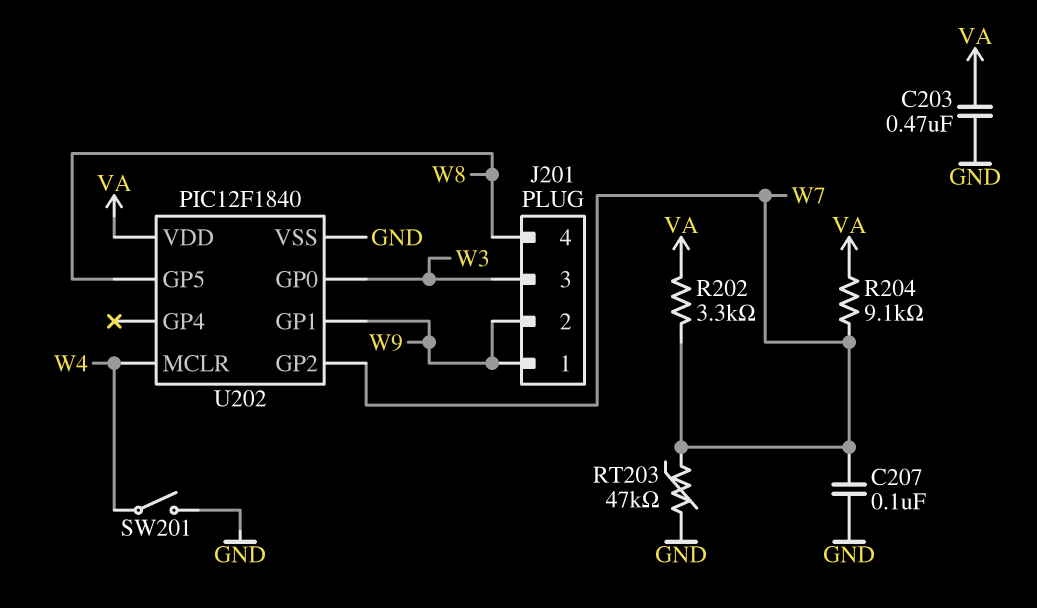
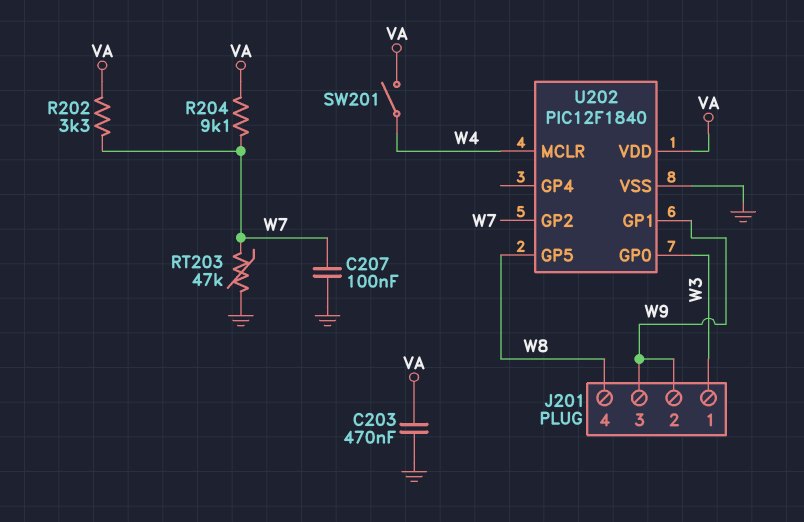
J201 pin 1: W9 -> W3
J201 pin 3: W3 -> W9
SW201: switch (GND, W4) -> switch (VA, W4)

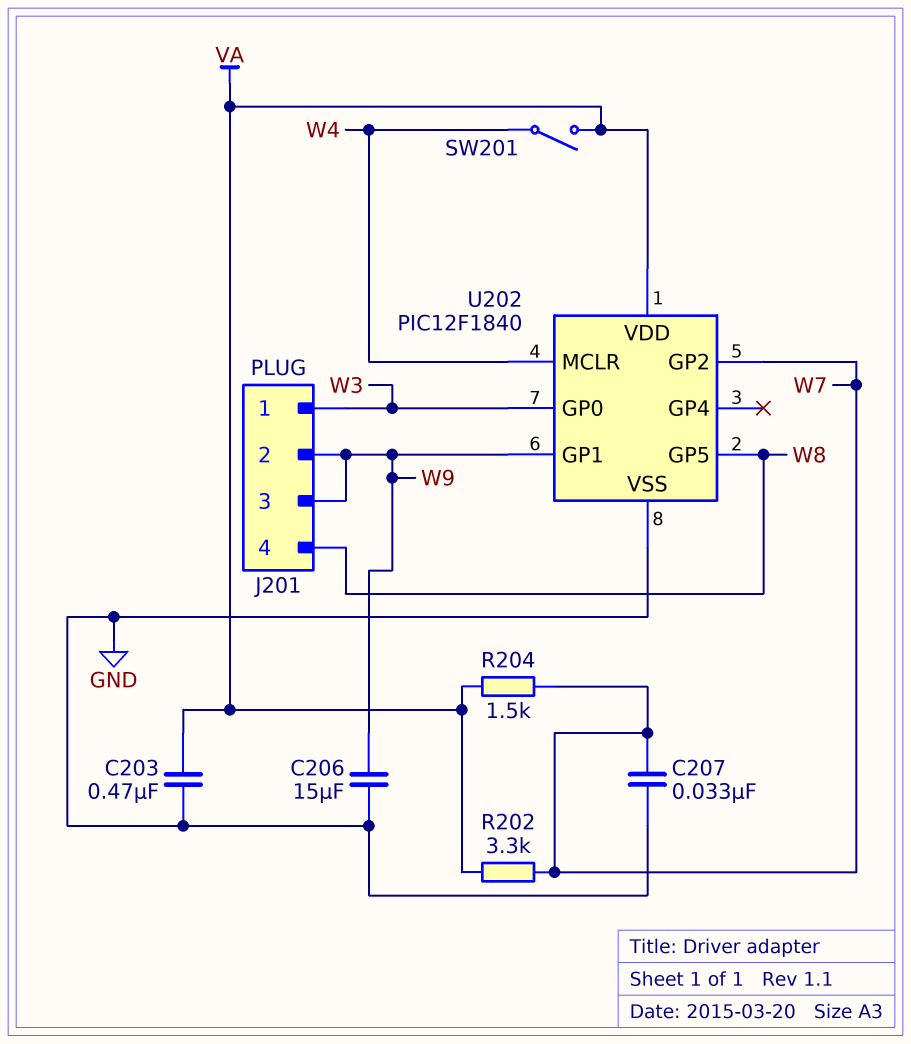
C206: none -> 15uF (GND, W9)
C207: 100nF (GND, W7) -> 33nF (GND, W7)
R204: 9.1k (VA, W7) -> 1.5k (VA, W7)
RT203: 47k (GND, W7) -> none

